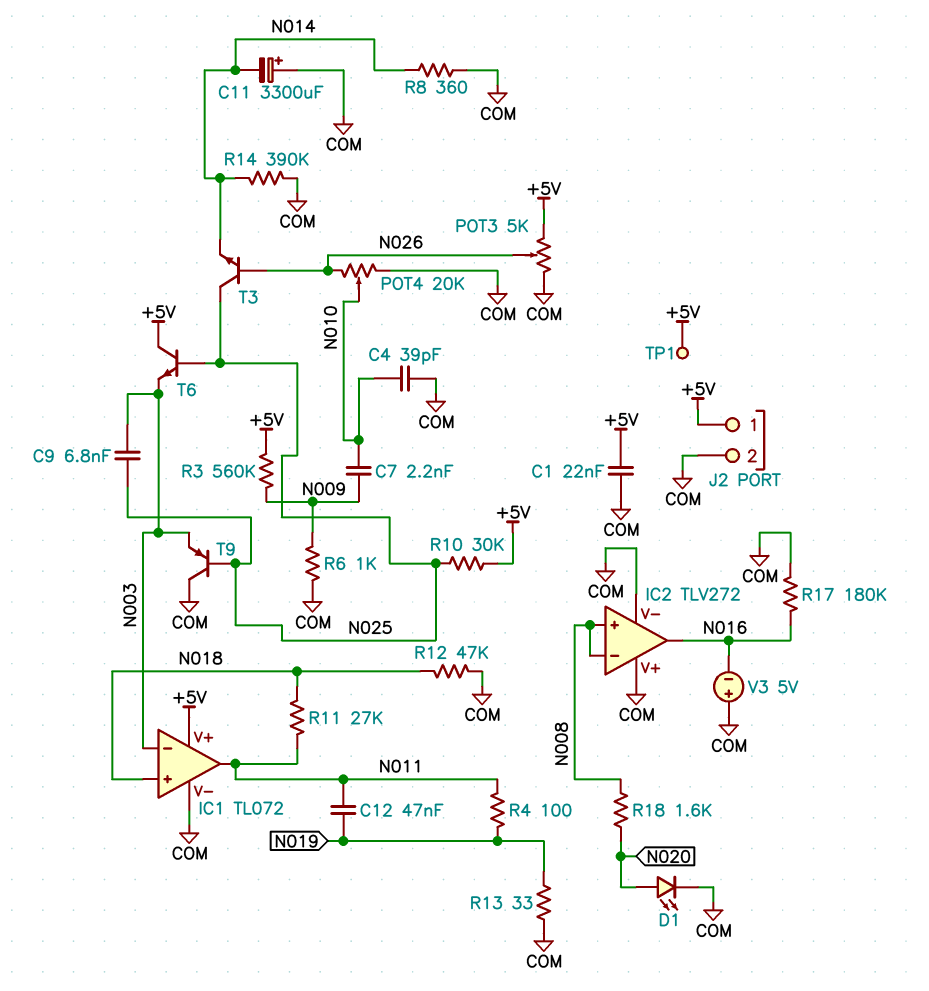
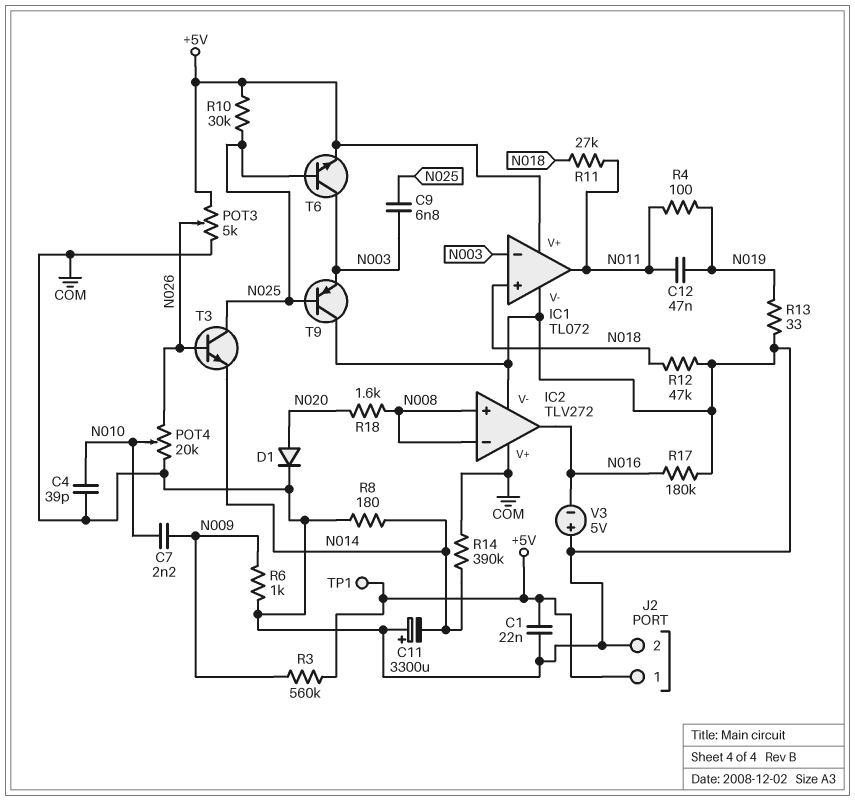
D1: LED (A N020, K COM) -> diode (A N020, K COM)
R8: 360 (COM, N014) -> 180 (COM, N014)
T6: NPN (B N025, C +5V, E N003) -> NPN (B N025, C N003, E +5V)

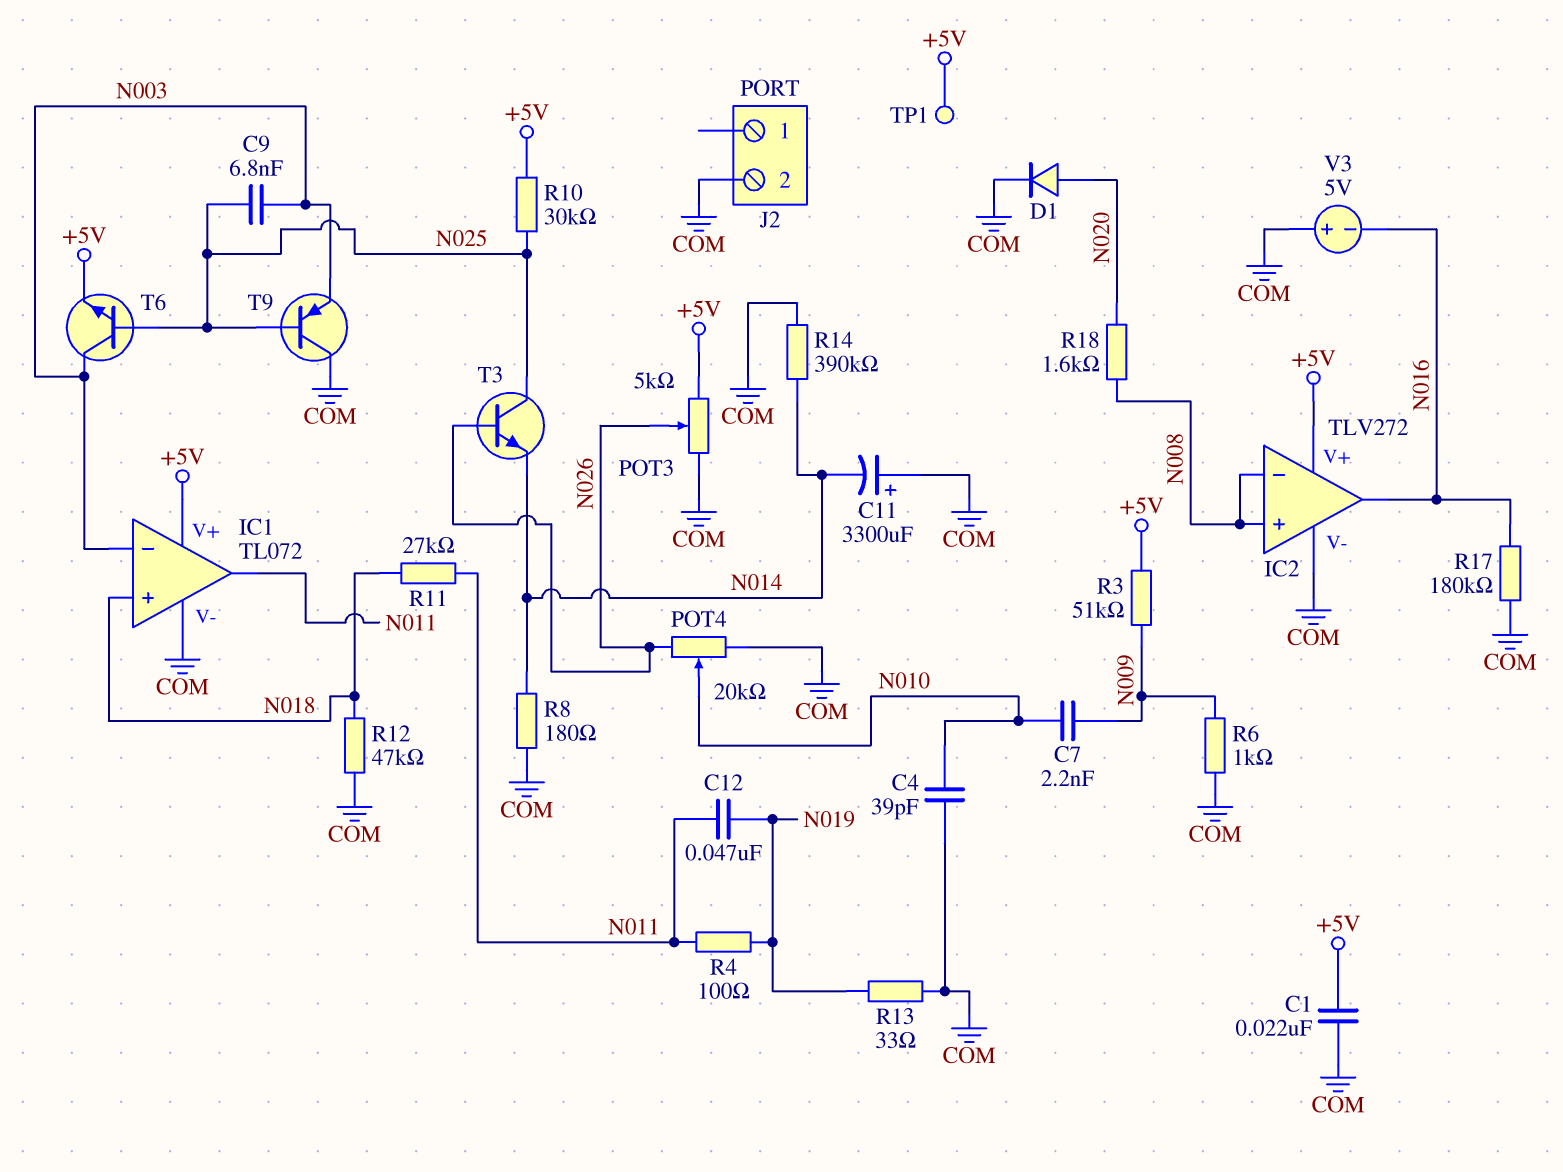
IC2 pin V+: COM -> +5V
J2 pin 1: +5V -> none
R3: 560k (+5V, N009) -> 51k (+5V, N009)

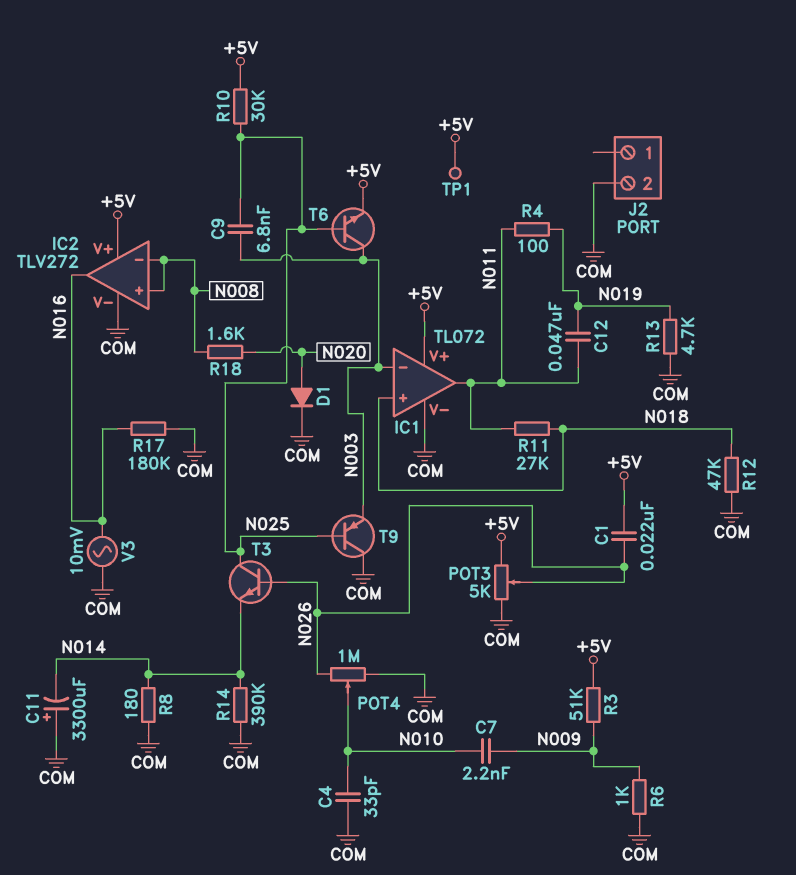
C1: 22nF (+5V, COM) -> 22nF (+5V, N026)
C4: 39pF (COM, N010) -> 33pF (COM, N010)
POT4: 20k (COM, N026, wiper N010) -> 1M (COM, N026, wiper N010)
R13: 33 (COM, N019) -> 4.7k (COM, N019)
V3: 5V (plus COM, minus N016) -> AC 10mV (COM, N016)

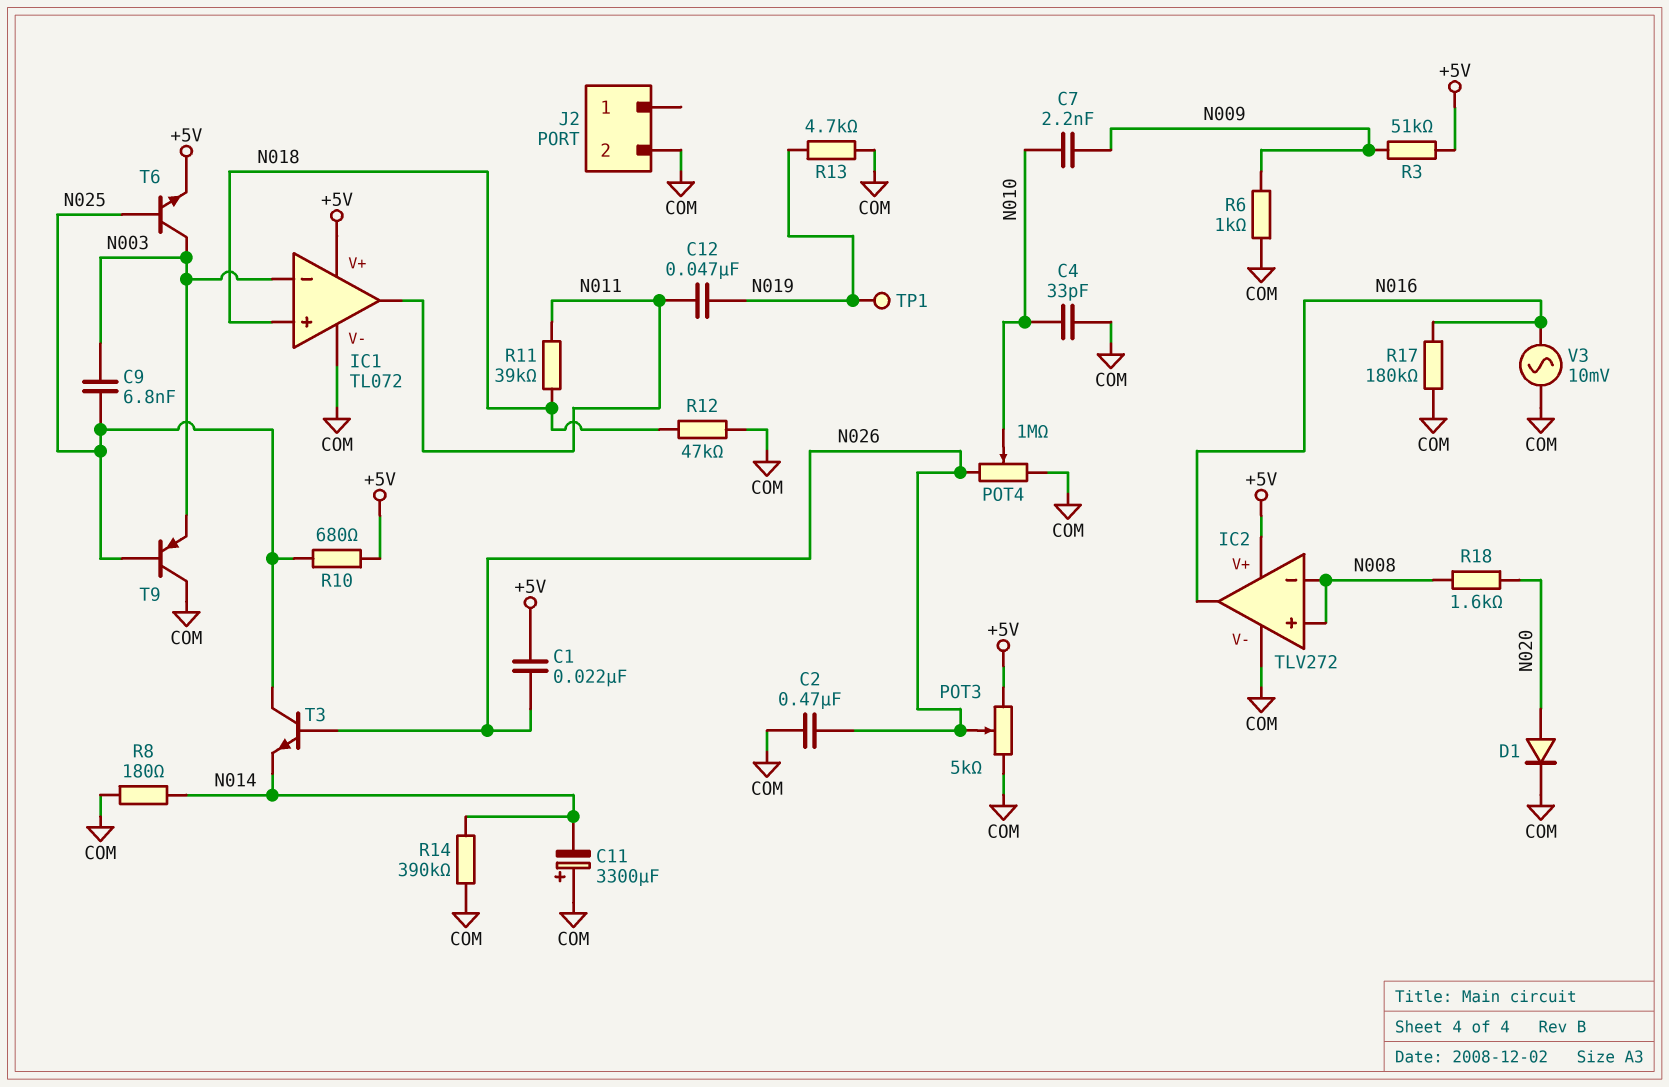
C2: none -> 470nF (COM, N026)
R4: 100 (N011, N019) -> none
R10: 30k (+5V, N025) -> 680 (+5V, N025)
R11: 27k (N011, N018) -> 39k (N011, N018)
TP1: test point (+5V) -> test point (N019)

